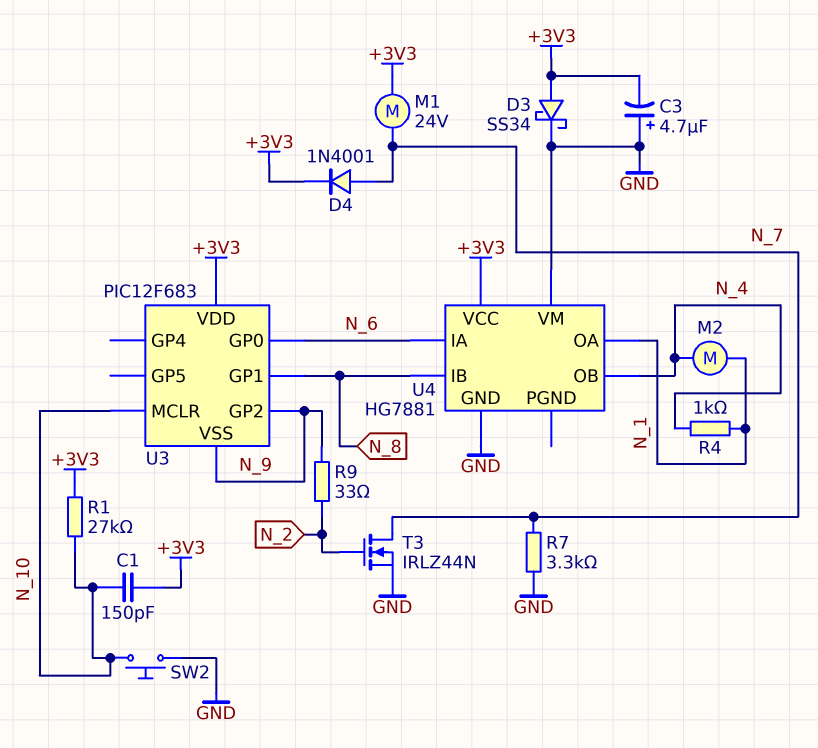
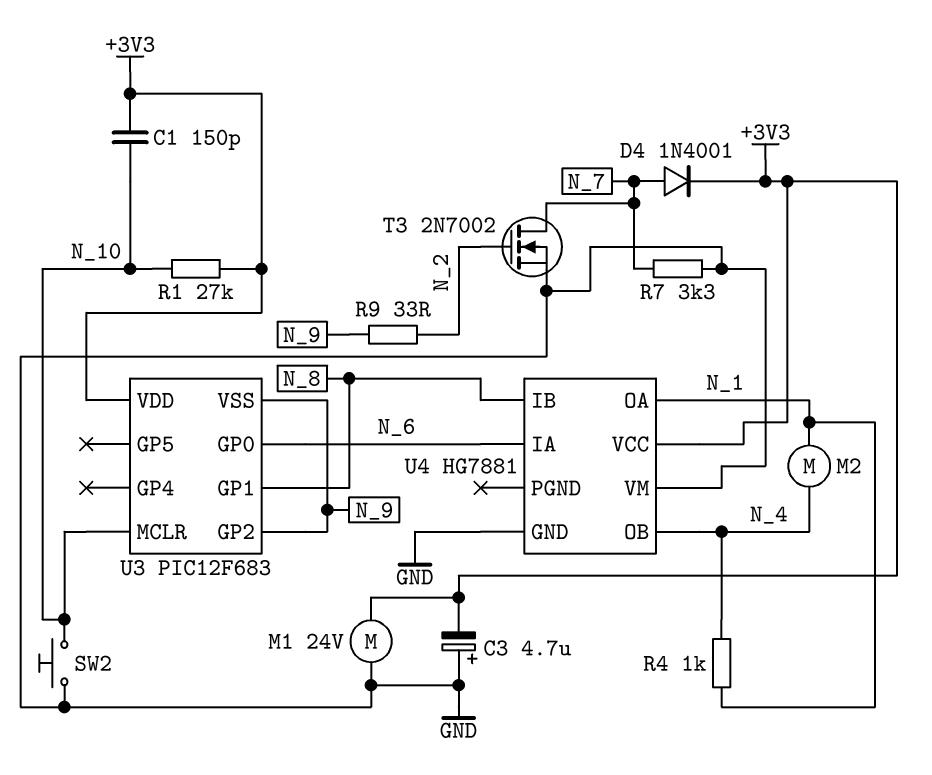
D3: schottky SS34 (A +3V3, K GND) -> none
M1: motor 24V (+3V3, N_7) -> motor 24V (+3V3, GND)
T3: NMOS IRLZ44N (G N_2, D N_7, S GND) -> NMOS 2N7002 (G N_2, D N_7, S GND)

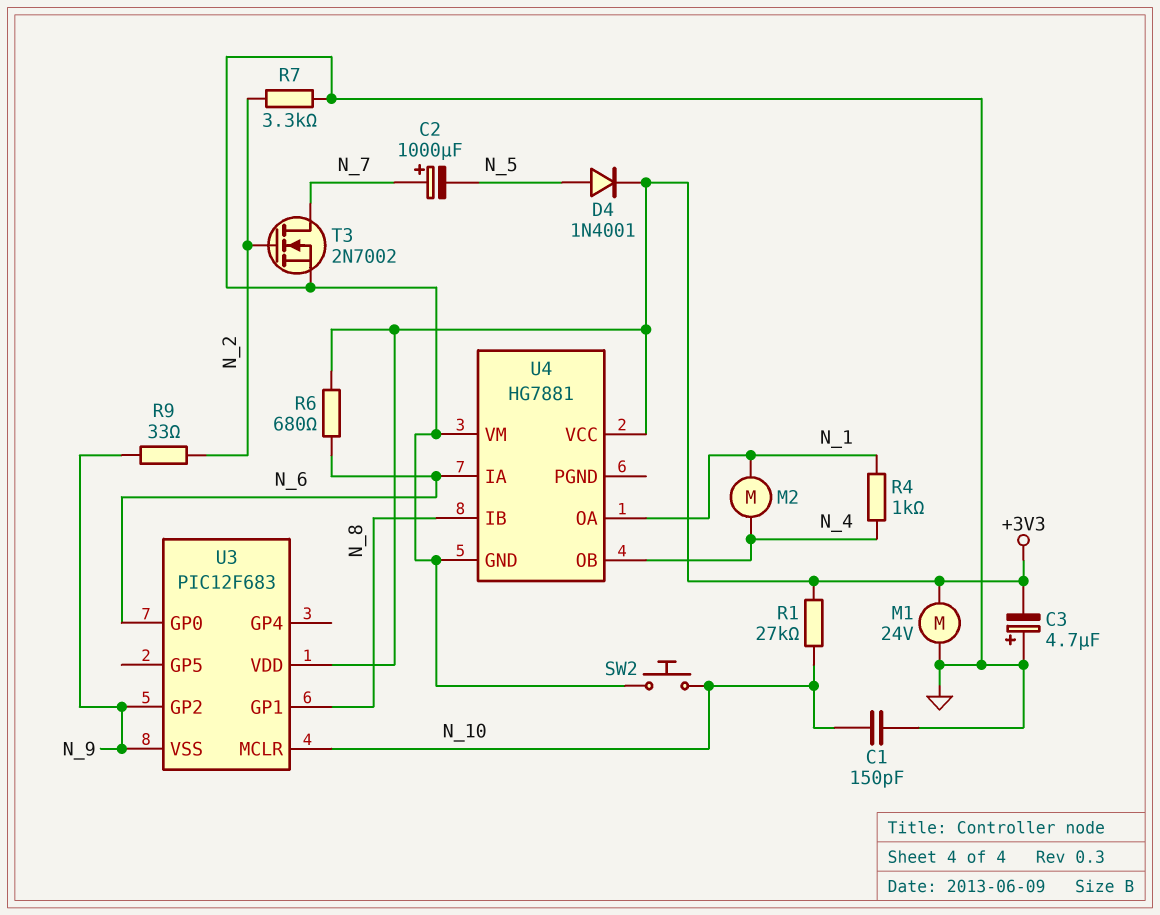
C1: 150pF (+3V3, N_10) -> 150pF (GND, N_10)
C2: none -> 1000uF (plus N_7, minus N_5)
D4: diode 1N4001 (A N_7, K +3V3) -> diode 1N4001 (A N_5, K +3V3)
R6: none -> 680 (+3V3, N_6)
R7: 3.3k (GND, N_7) -> 3.3k (GND, N_2)

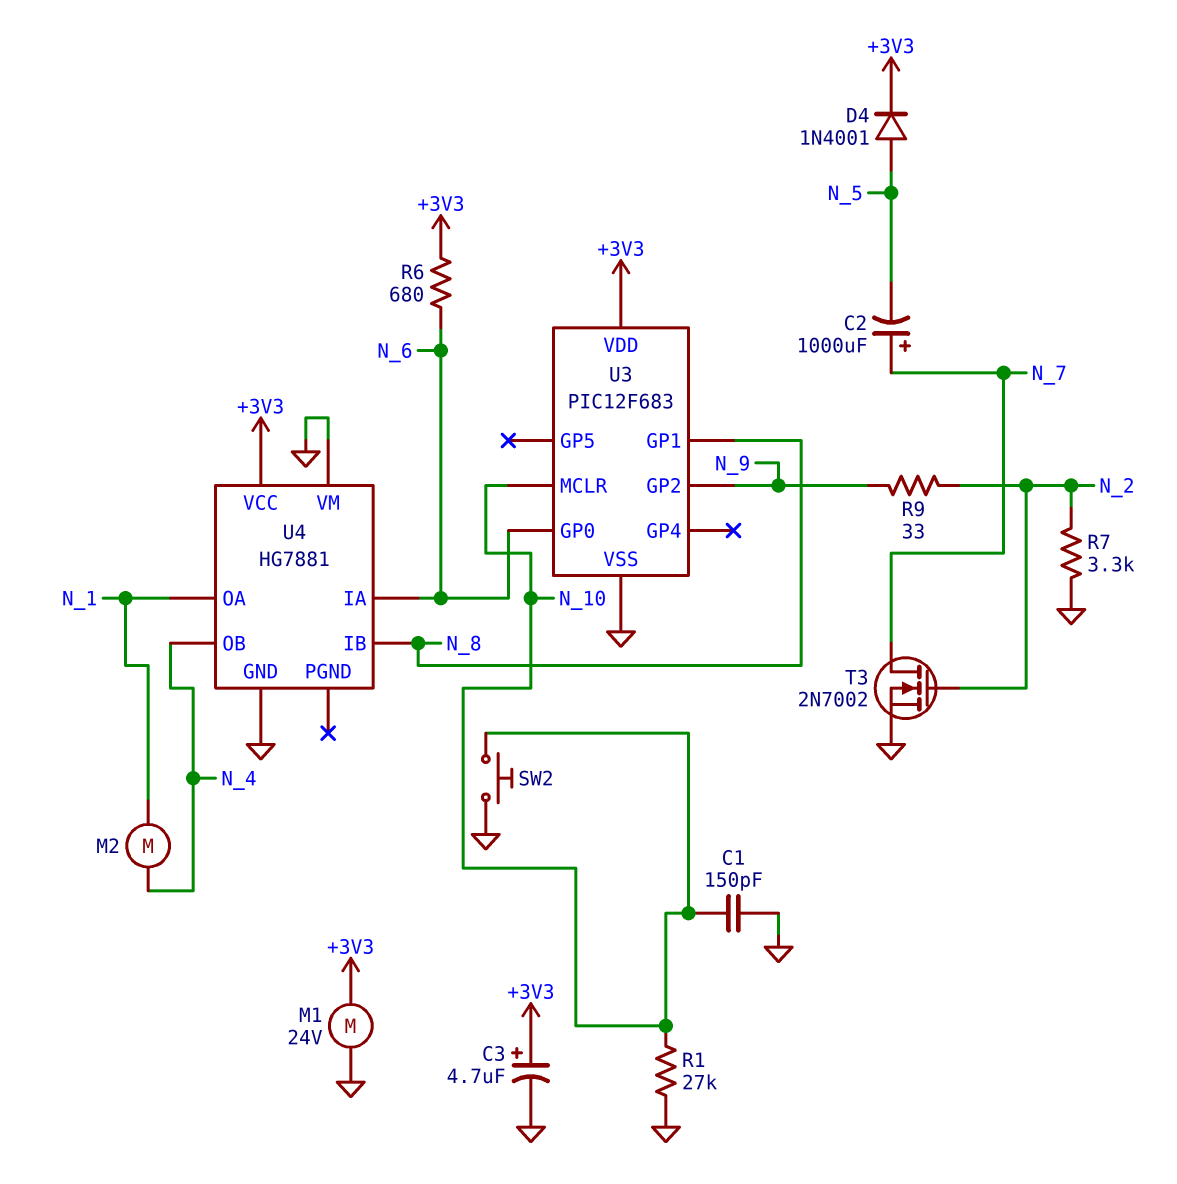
C3: 4.7uF (plus GND, minus +3V3) -> 4.7uF (plus +3V3, minus GND)
R1: 27k (+3V3, N_10) -> 27k (GND, N_10)
R4: 1k (N_1, N_4) -> none
U3 pin VSS: N_9 -> GND

